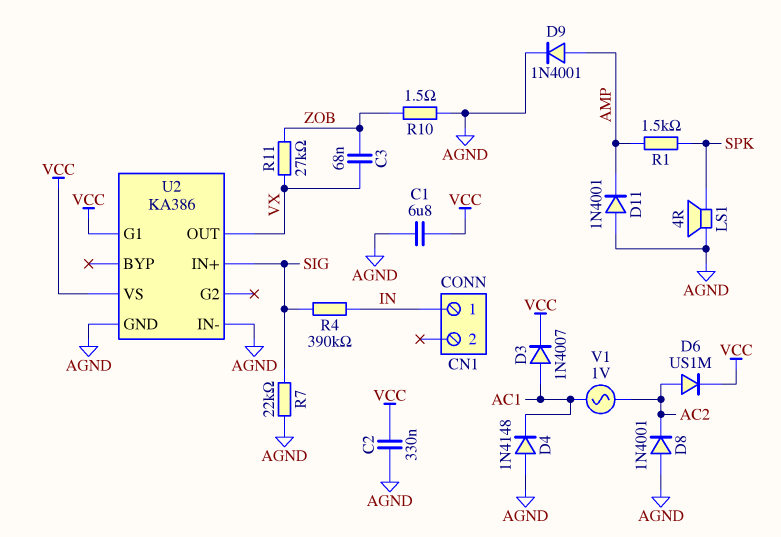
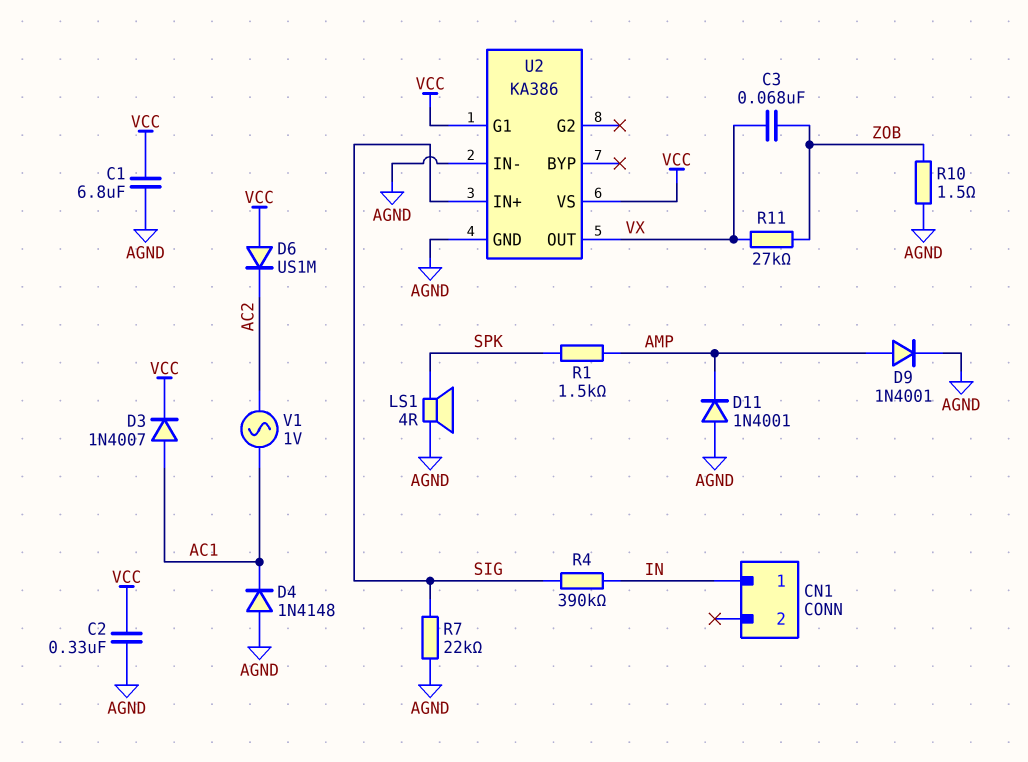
D6: diode US1M (A AC2, K VCC) -> diode US1M (A VCC, K AC2)
D8: diode 1N4001 (A AGND, K AC2) -> none

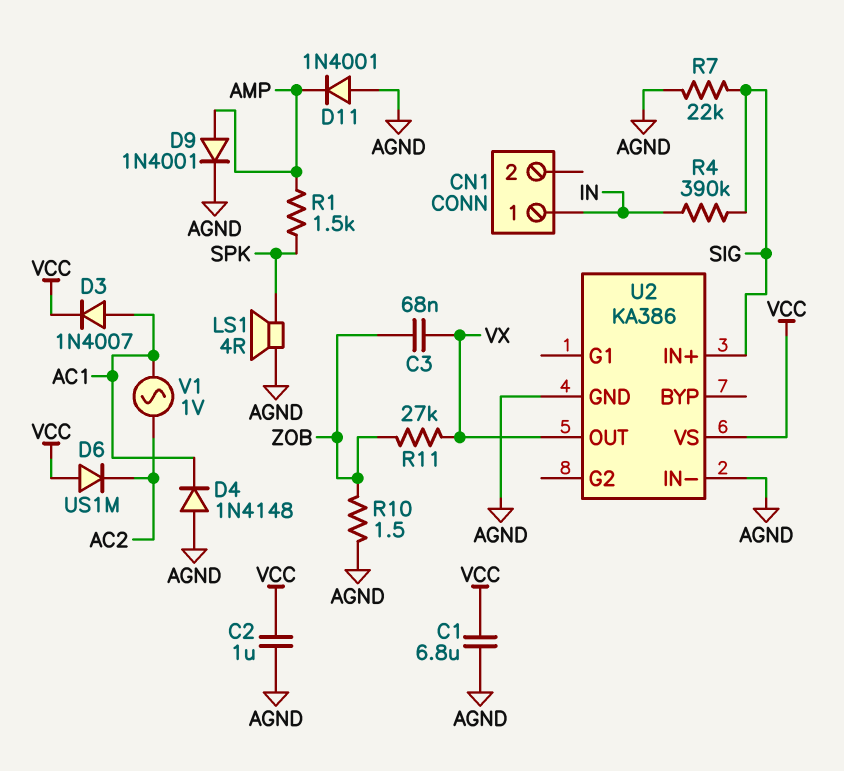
C2: 330nF (AGND, VCC) -> 1uF (AGND, VCC)
U2 pin G1: VCC -> none

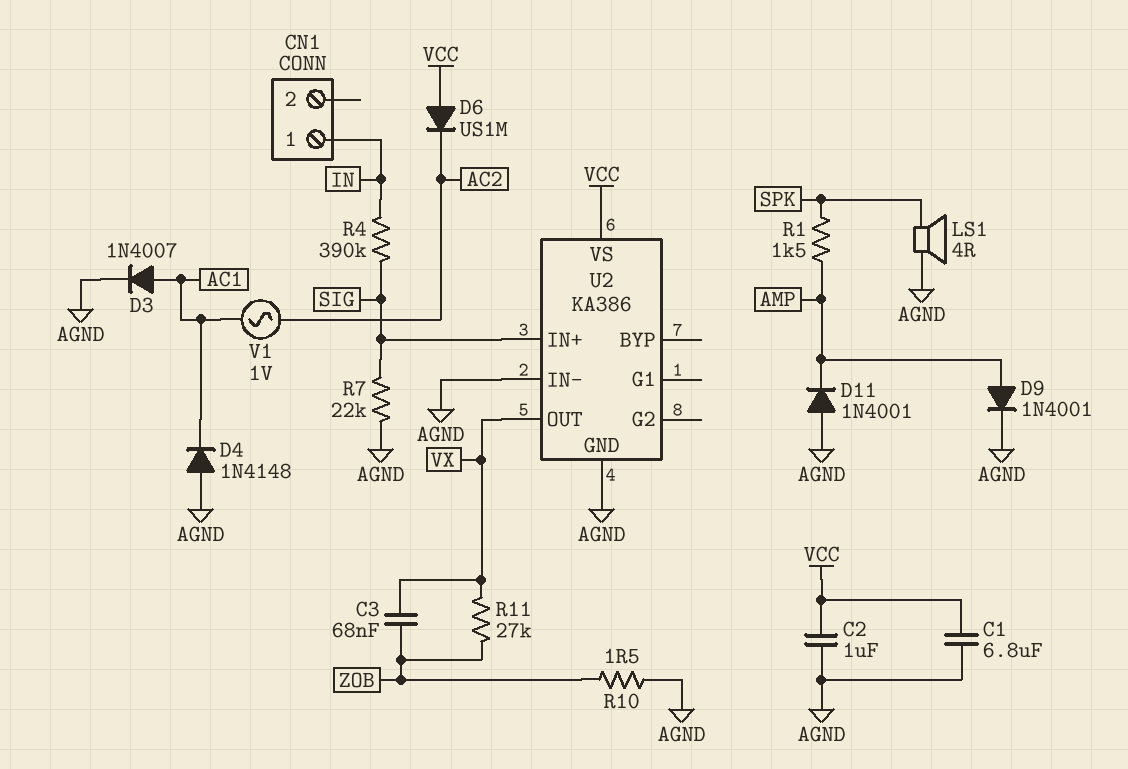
D3: diode 1N4007 (A AC1, K VCC) -> diode 1N4007 (A AC1, K AGND)

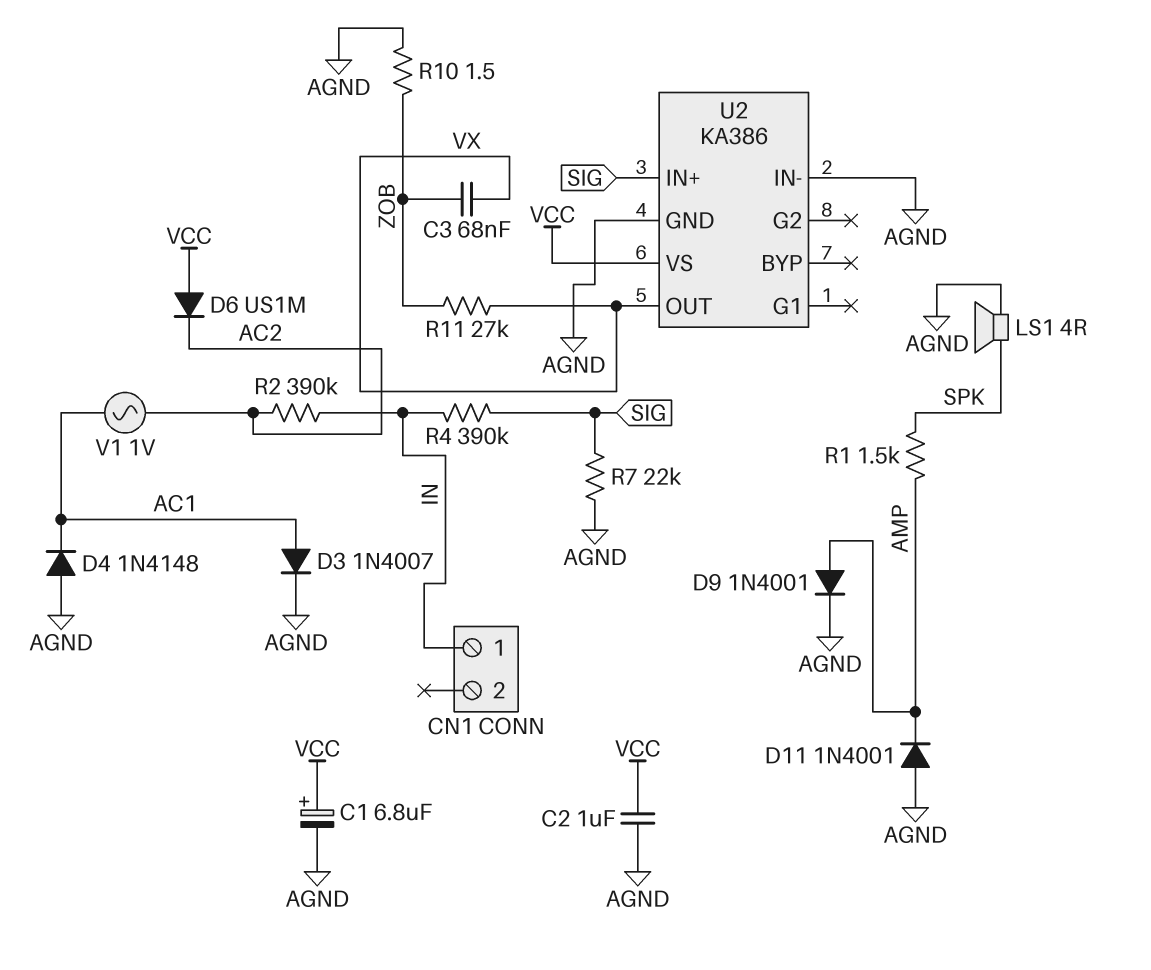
C1: 6.8uF (AGND, VCC) -> 6.8uF (plus VCC, minus AGND)
R2: none -> 390k (AC2, IN)

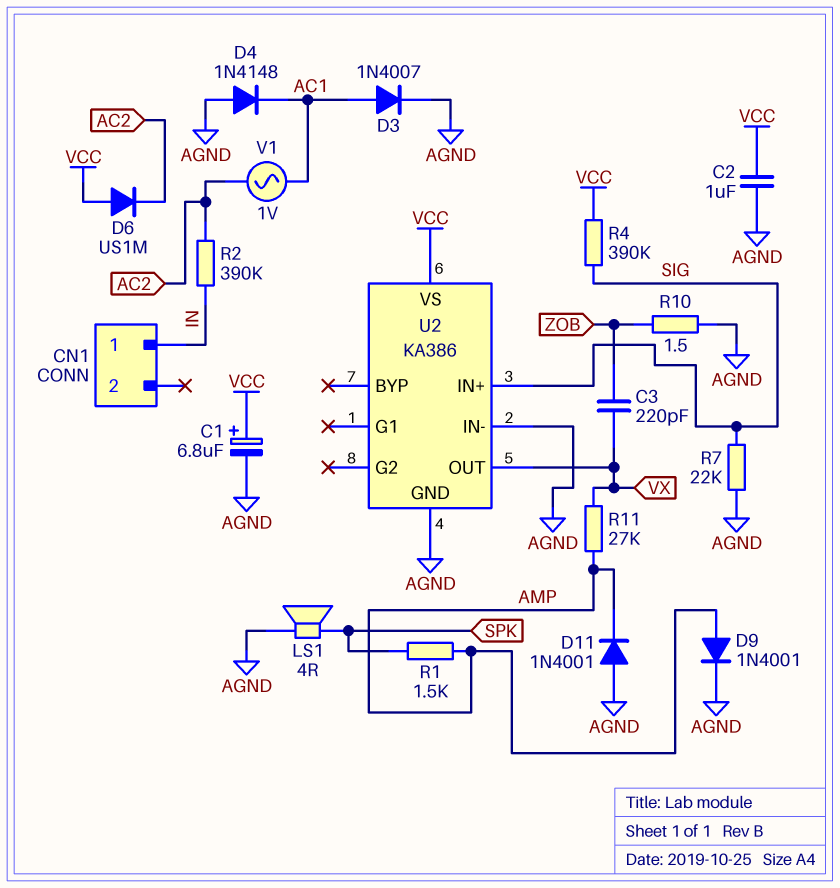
C3: 68nF (VX, ZOB) -> 220pF (VX, ZOB)
R4: 390k (IN, SIG) -> 390k (SIG, VCC)
R11: 27k (VX, ZOB) -> 27k (AMP, VX)

